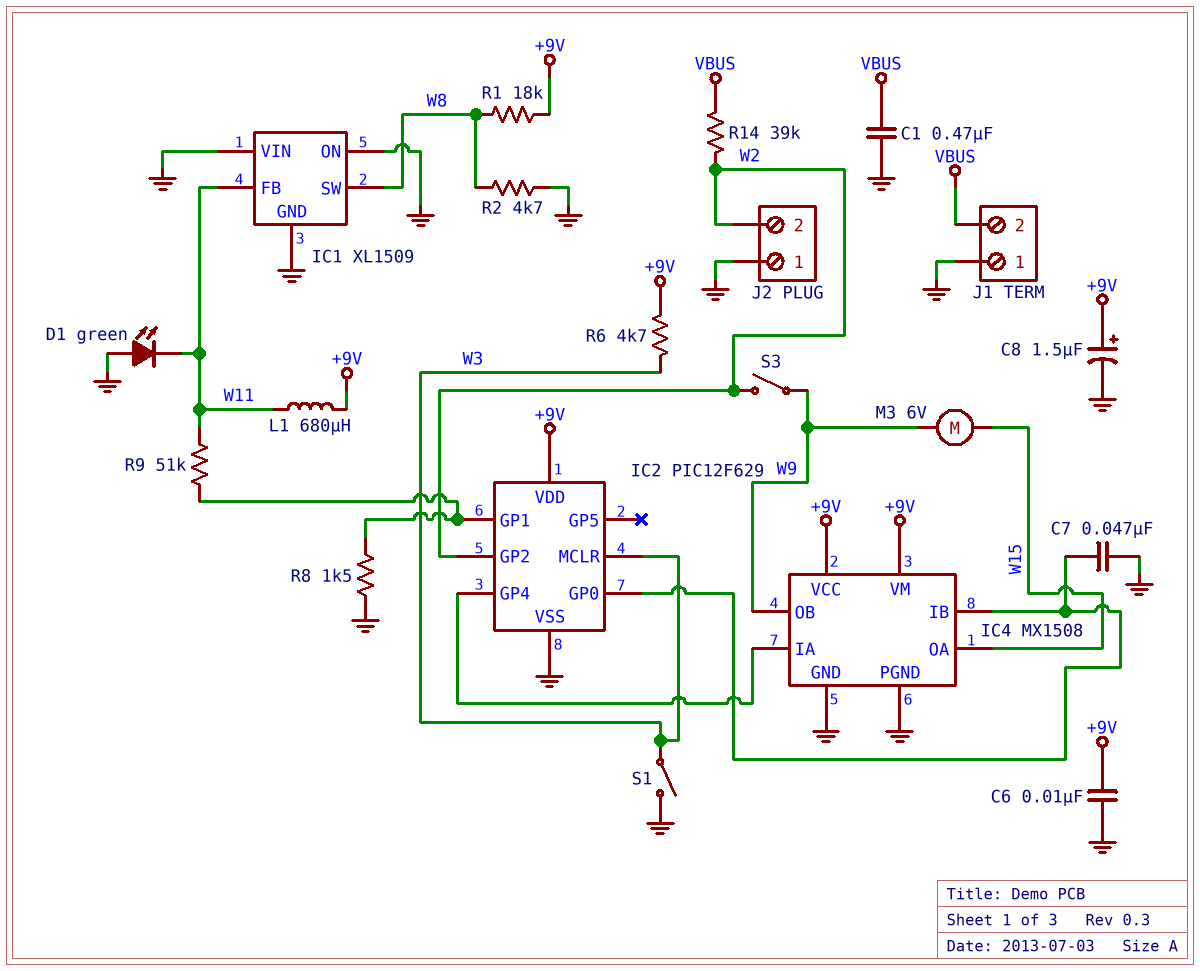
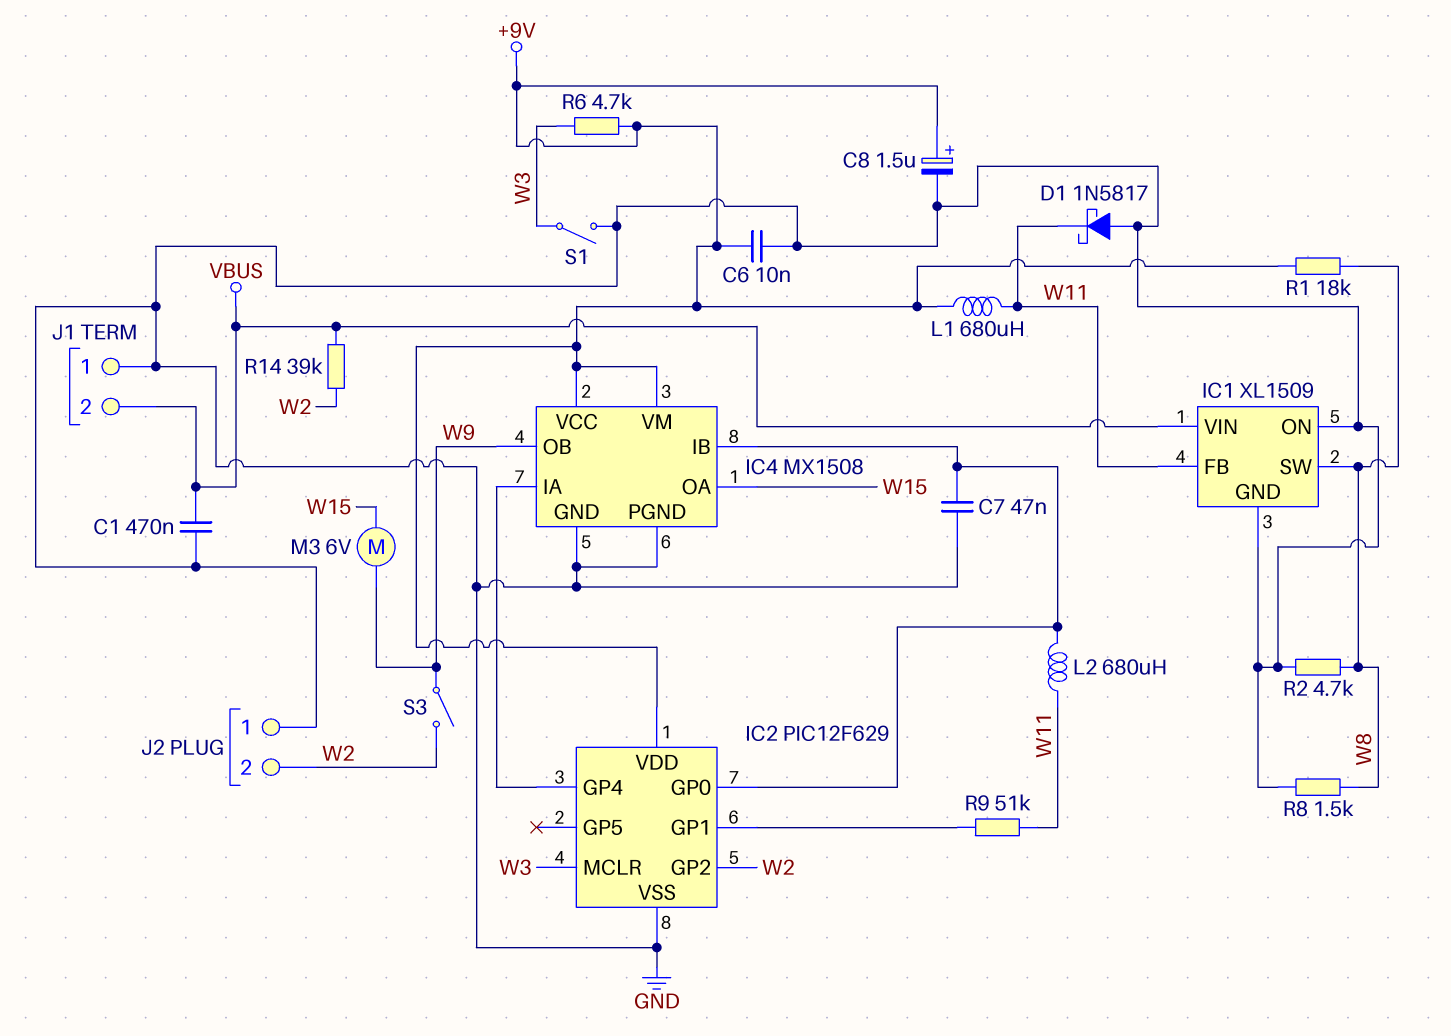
D1: LED green (A GND, K W11) -> schottky 1N5817 (A GND, K W11)
IC1 pin VIN: GND -> VBUS
L2: none -> 680uH (IC2/GP0, W11)
R8: 1.5k (GND, IC2/GP1) -> 1.5k (GND, W8)

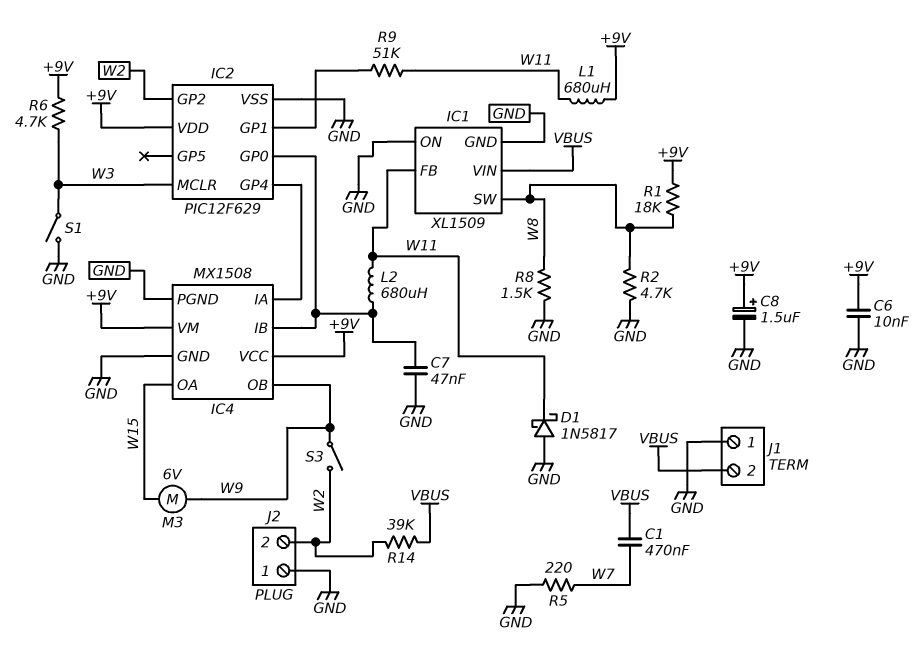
C1: 470nF (GND, VBUS) -> 470nF (VBUS, W7)
R5: none -> 220 (GND, W7)

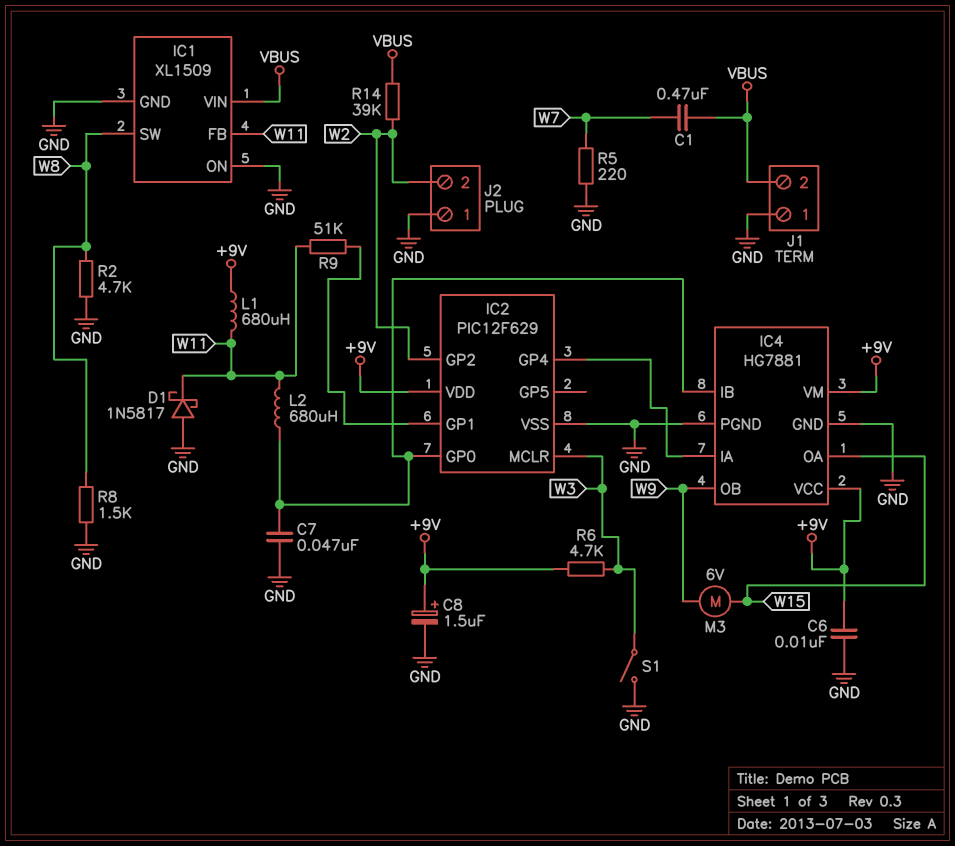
IC4: MX1508 -> HG7881
R1: 18k (+9V, W8) -> none
S3: switch (W2, W9) -> none

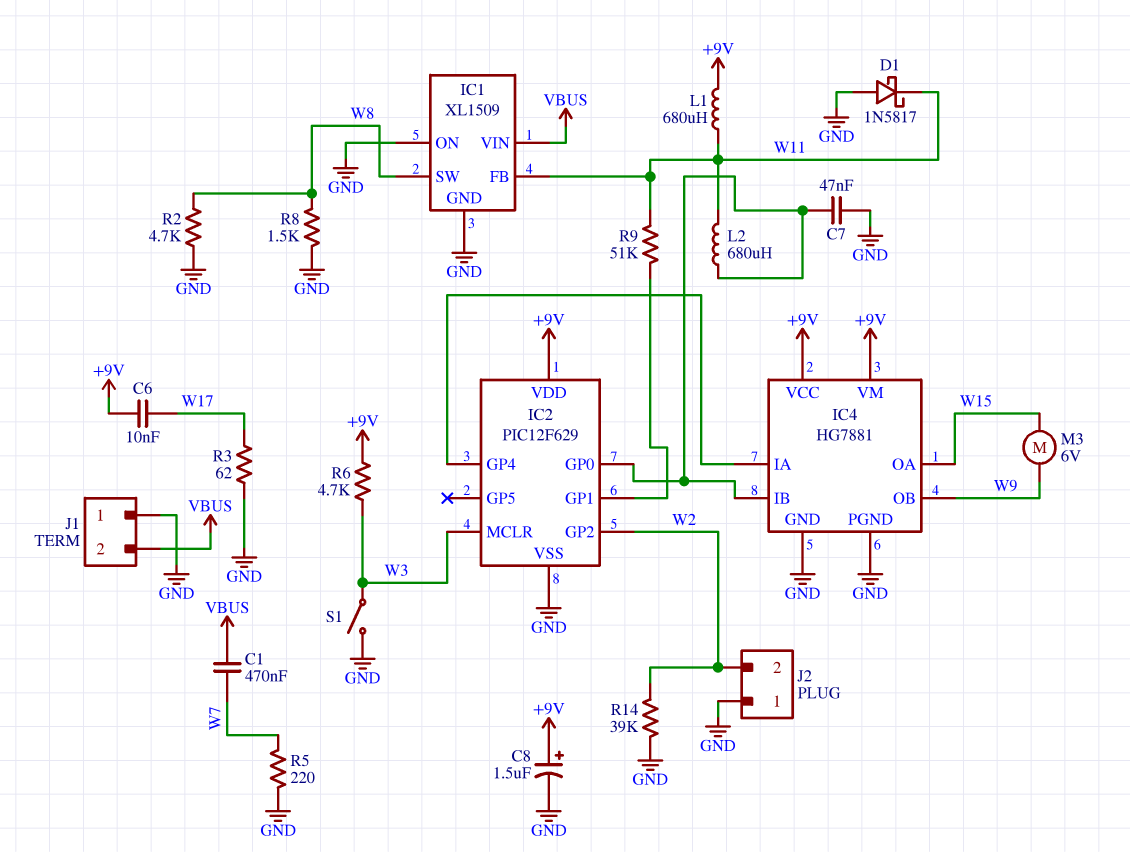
C6: 10nF (+9V, GND) -> 10nF (+9V, W17)
R3: none -> 62 (GND, W17)
R14: 39k (VBUS, W2) -> 39k (GND, W2)

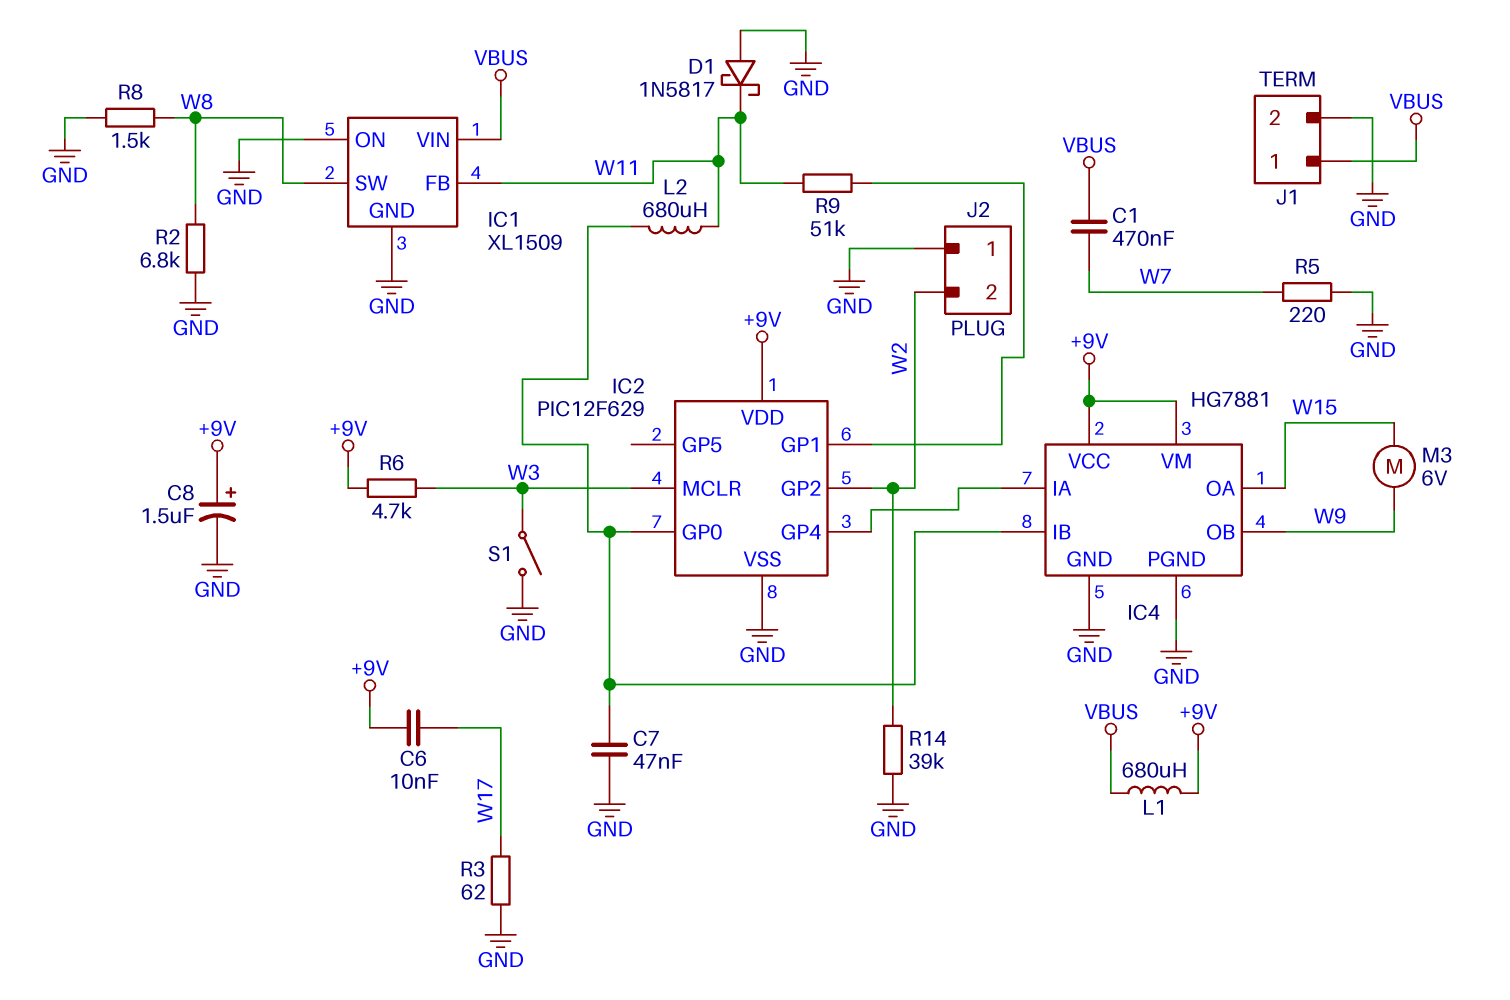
J1 pin 1: GND -> VBUS
J1 pin 2: VBUS -> GND
L1: 680uH (+9V, W11) -> 680uH (+9V, VBUS)
R2: 4.7k (GND, W8) -> 6.8k (GND, W8)

